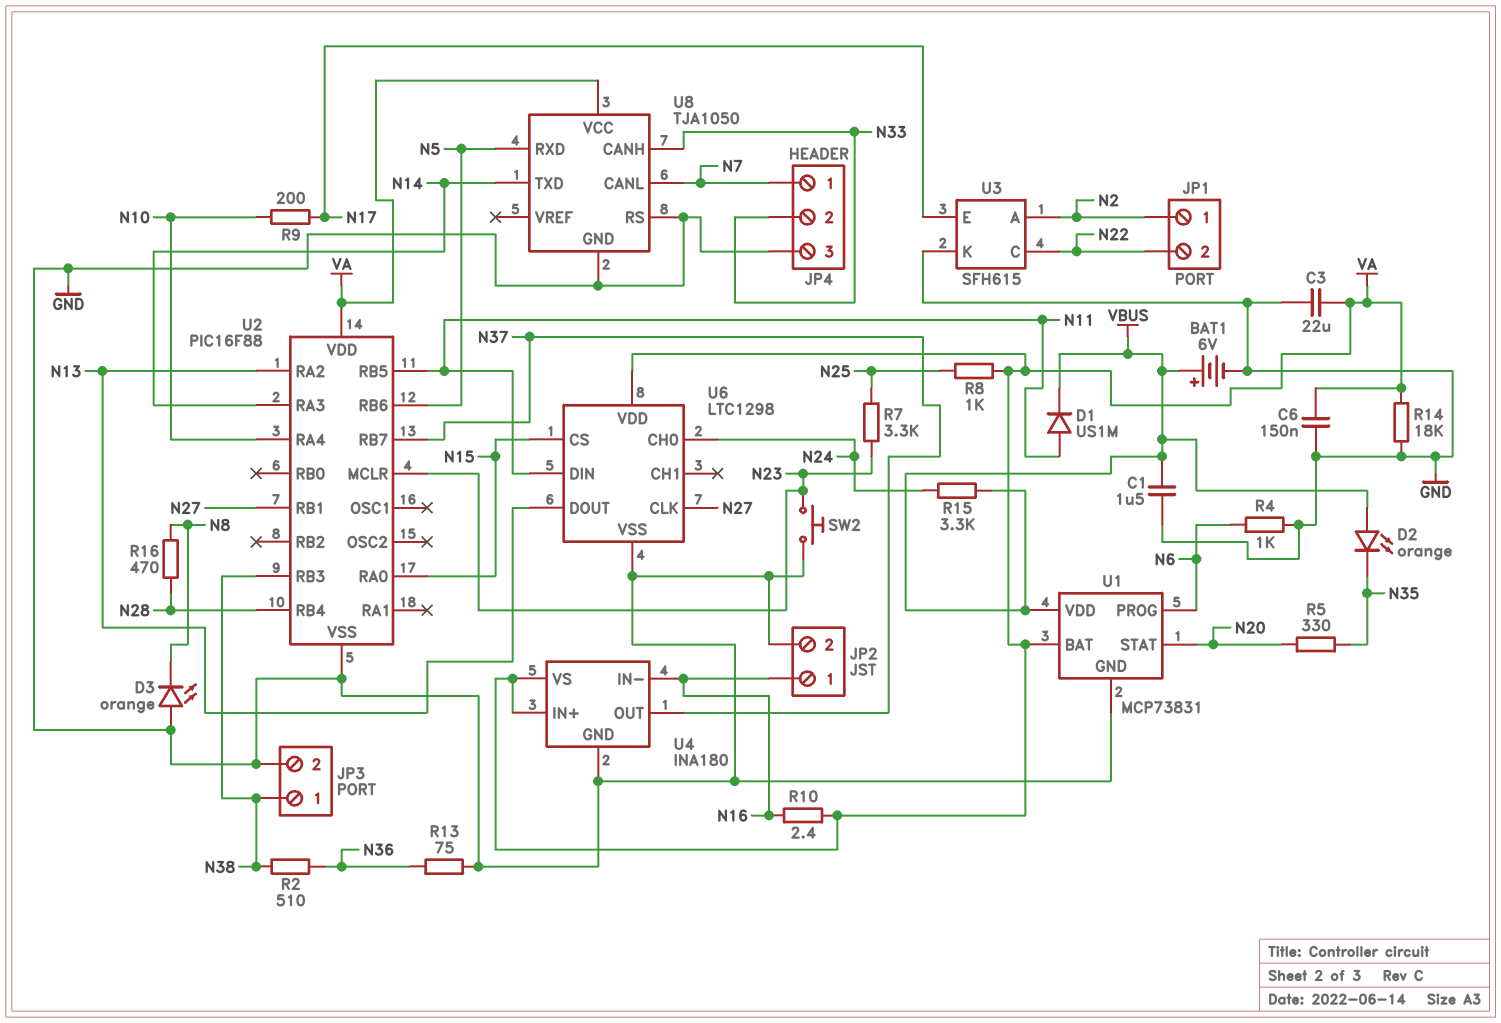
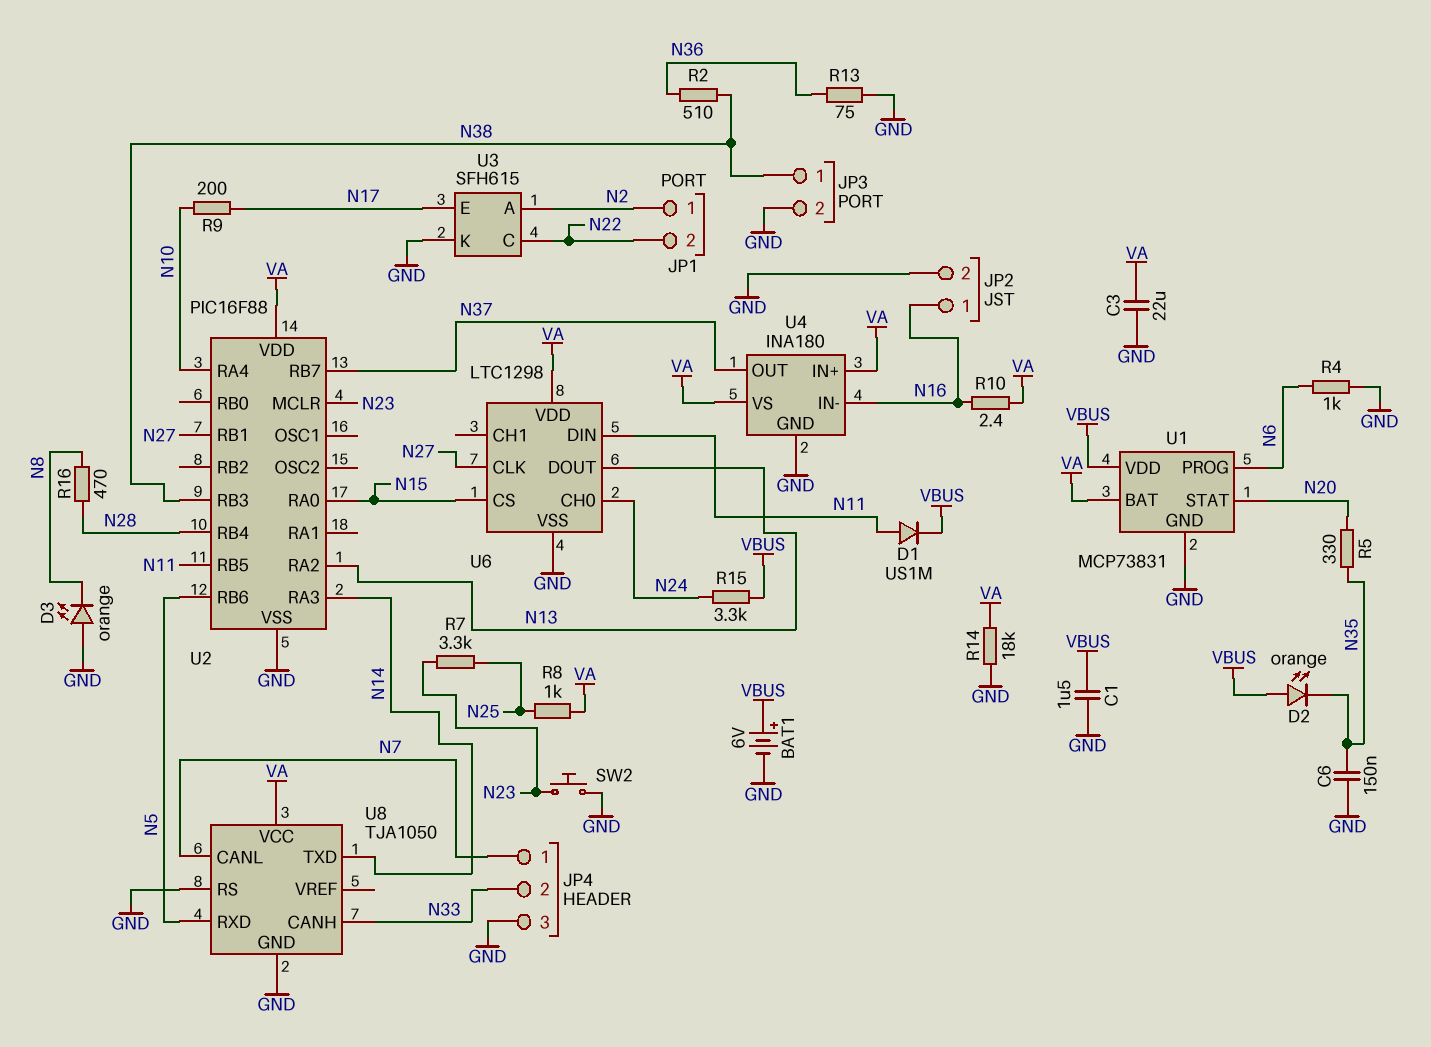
C6: 150nF (GND, VA) -> 150nF (GND, N35)

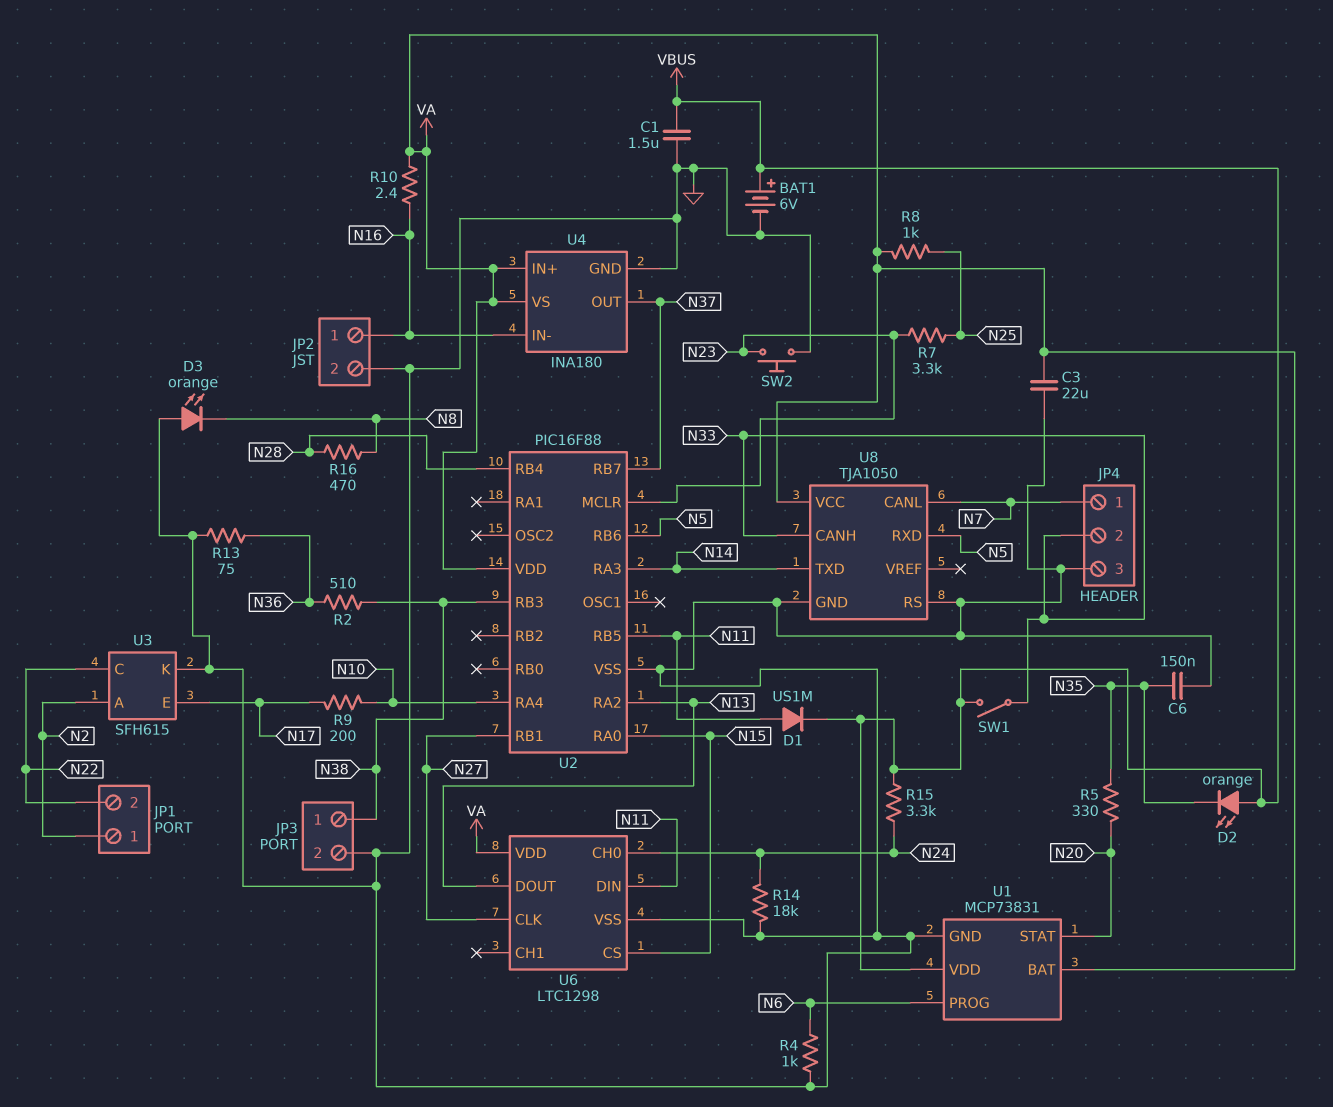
R14: 18k (GND, VA) -> 18k (GND, N24)
SW1: none -> switch (N33, VBUS)

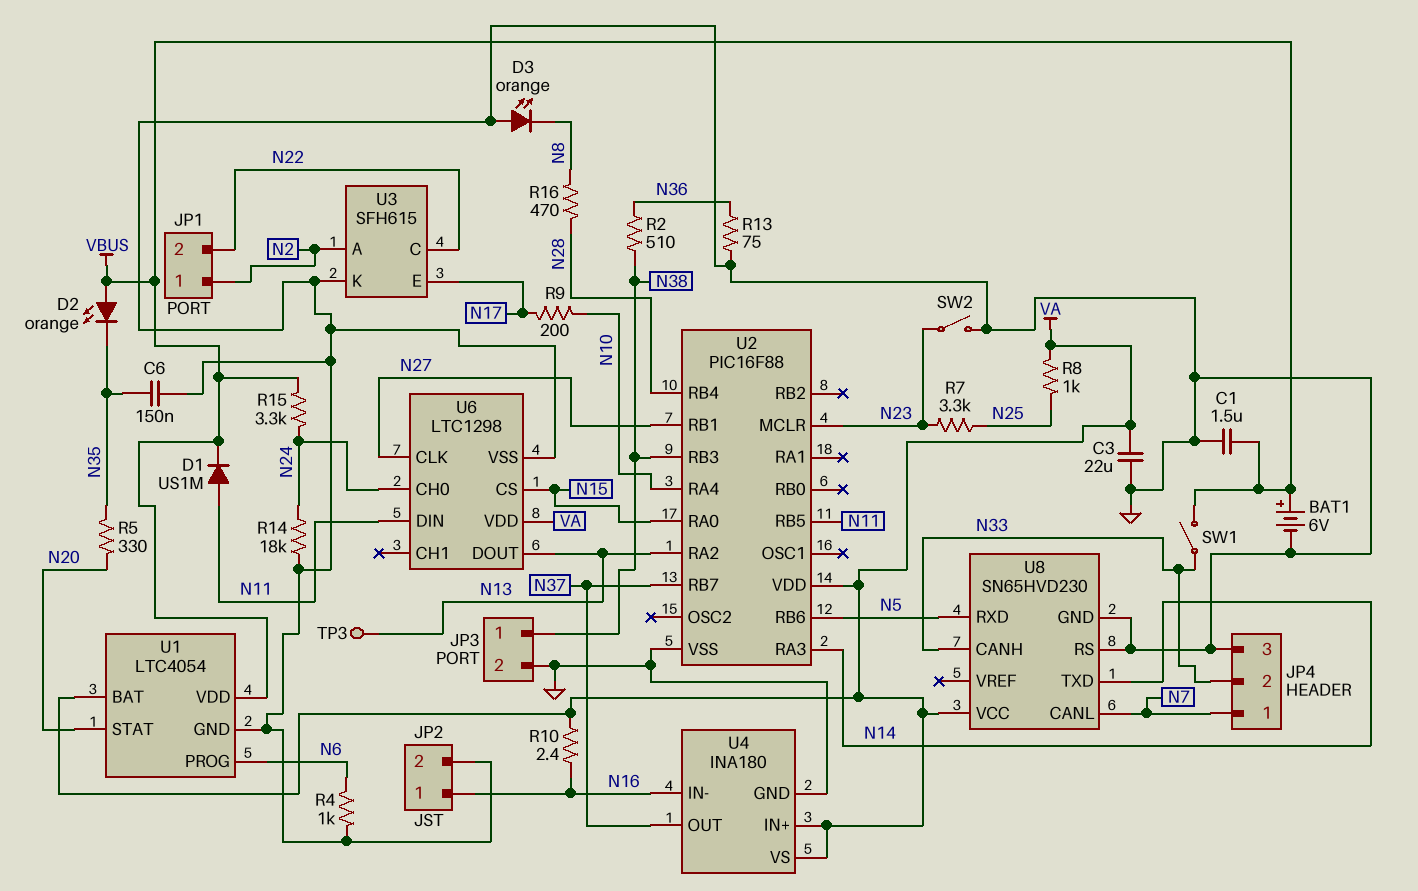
SW2: button (GND, N23) -> switch (GND, N23)
TP3: none -> test point (N13)
U1: MCP73831 -> LTC4054
U8: TJA1050 -> SN65HVD230

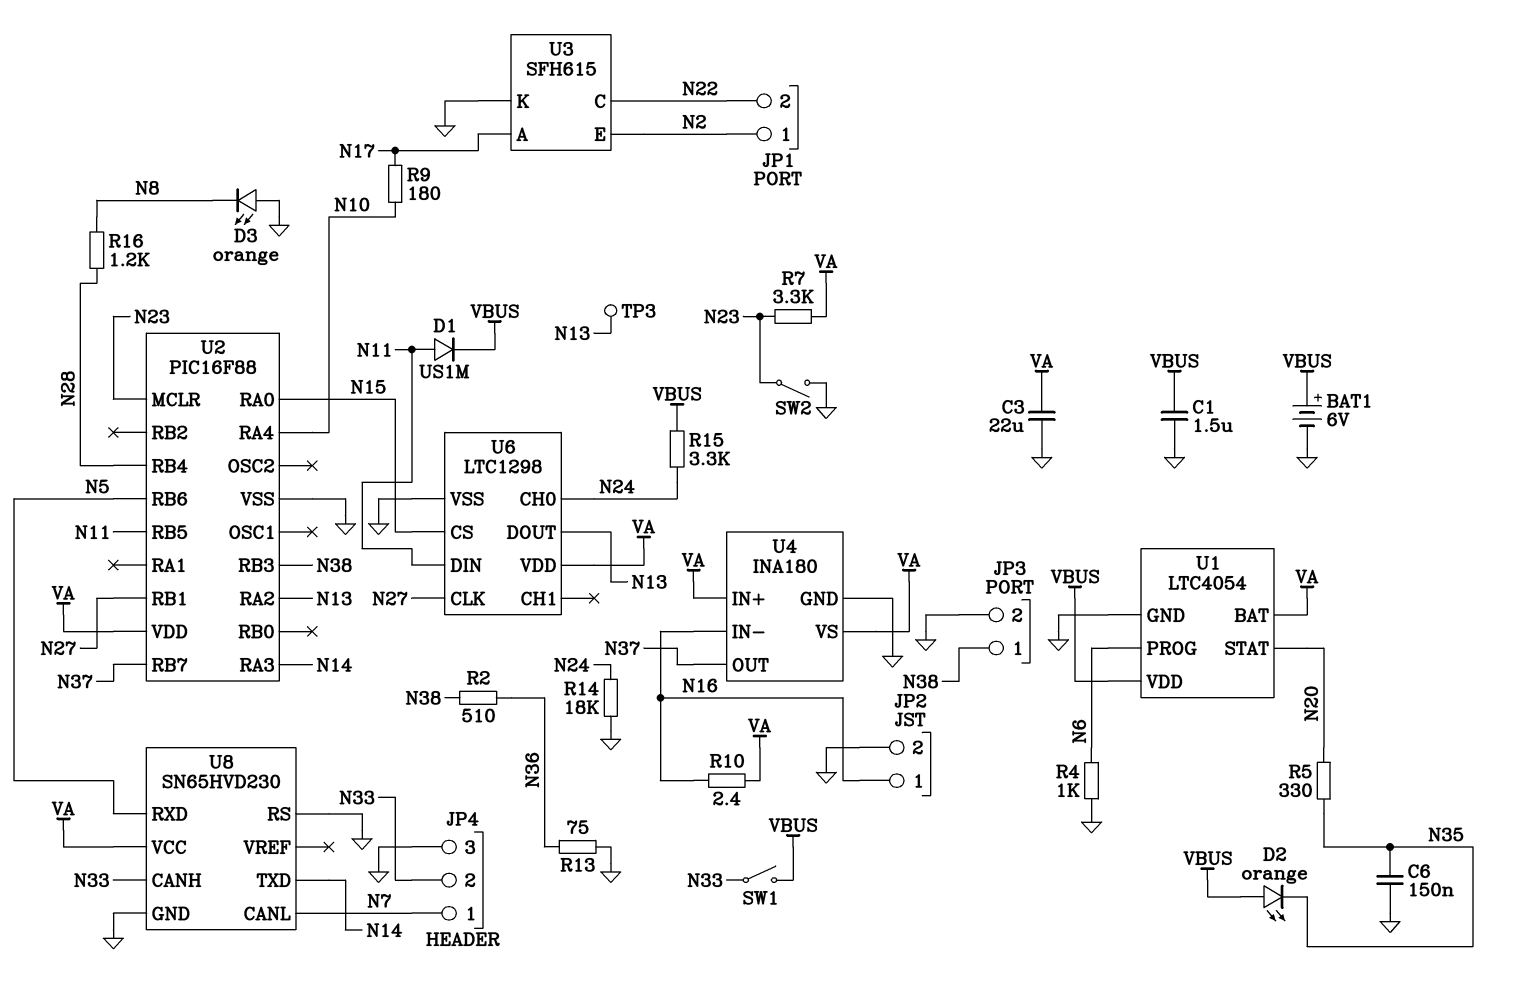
R7: 3.3k (N23, N25) -> 3.3k (N23, VA)
R8: 1k (N25, VA) -> none
R9: 200 (N10, N17) -> 180 (N10, N17)
R16: 470 (N8, N28) -> 1.2k (N8, N28)
U3 pin A: N2 -> N17
U3 pin E: N17 -> N2

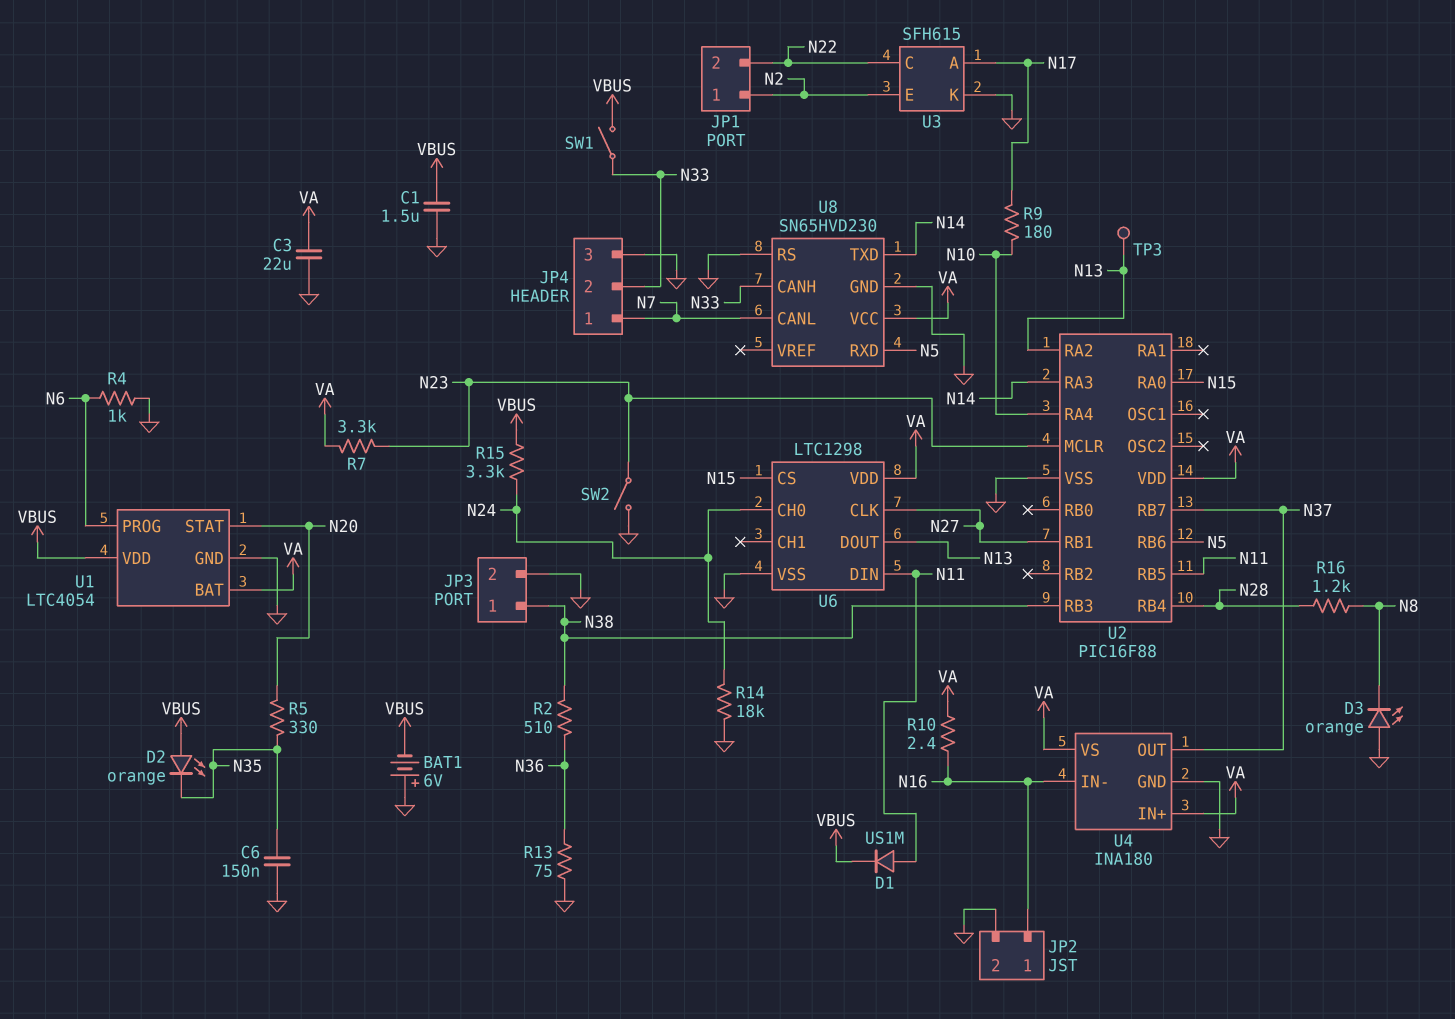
BAT1: 6V (plus VBUS, minus GND) -> 6V (plus GND, minus VBUS)

